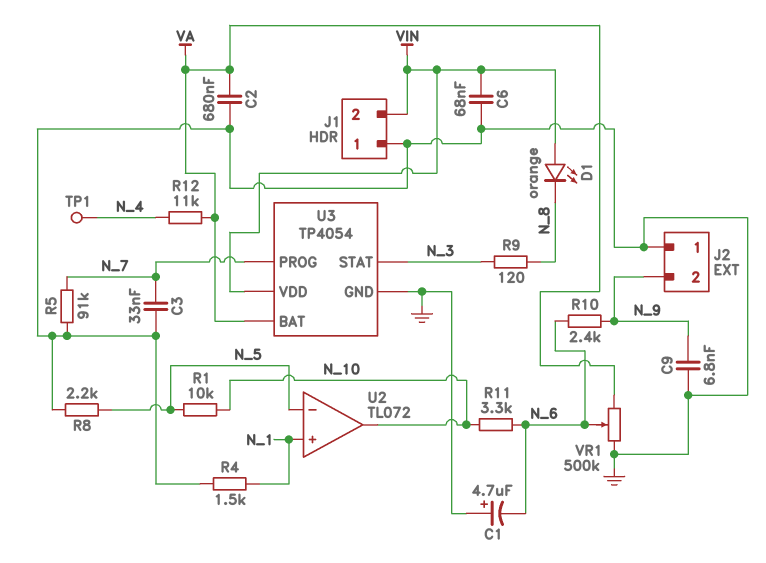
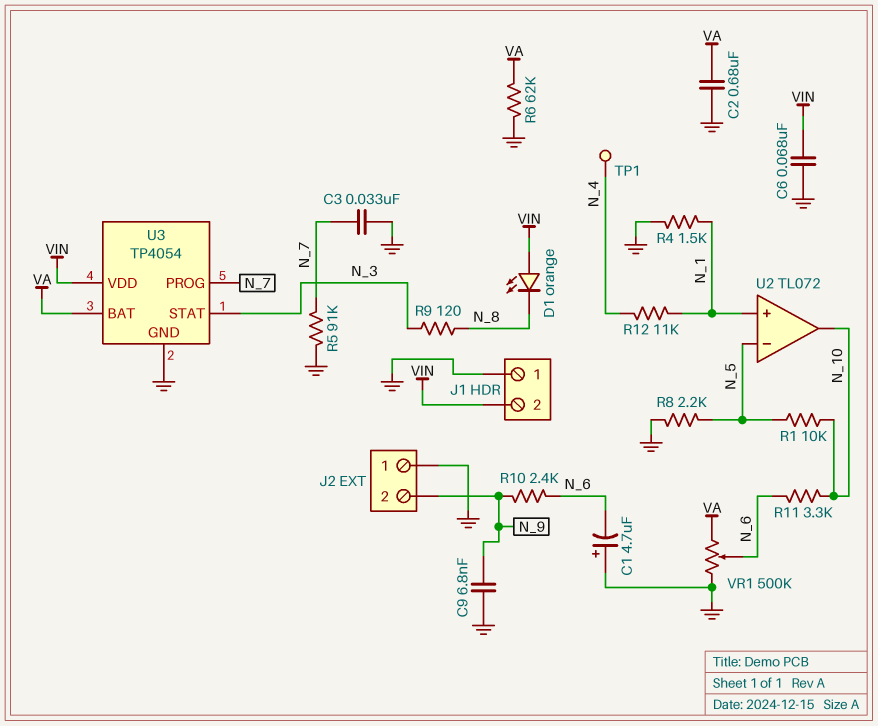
R6: none -> 62k (GND, VA)
R12: 11k (N_4, VA) -> 11k (N_1, N_4)

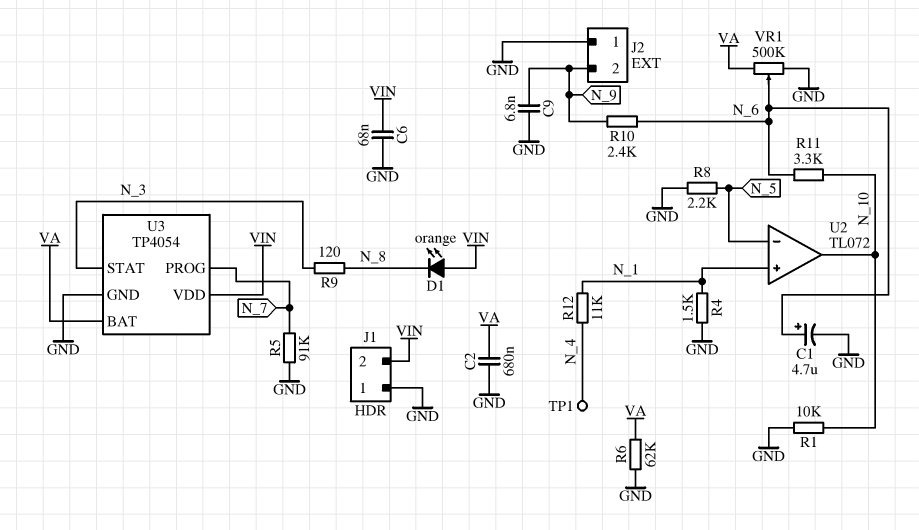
C1: 4.7uF (plus GND, minus N_6) -> 4.7uF (plus N_6, minus GND)
C3: 33nF (GND, N_7) -> none
R1: 10k (N_5, N_10) -> 10k (GND, N_10)

